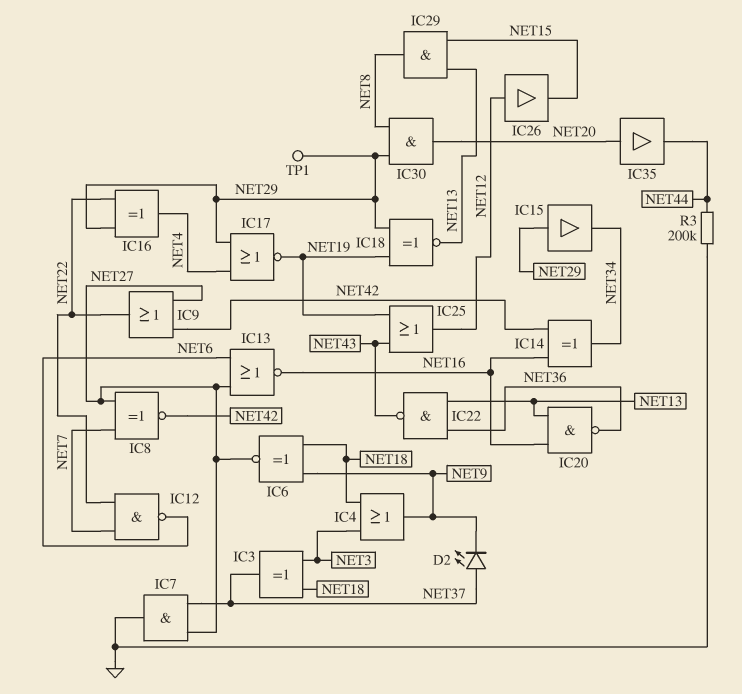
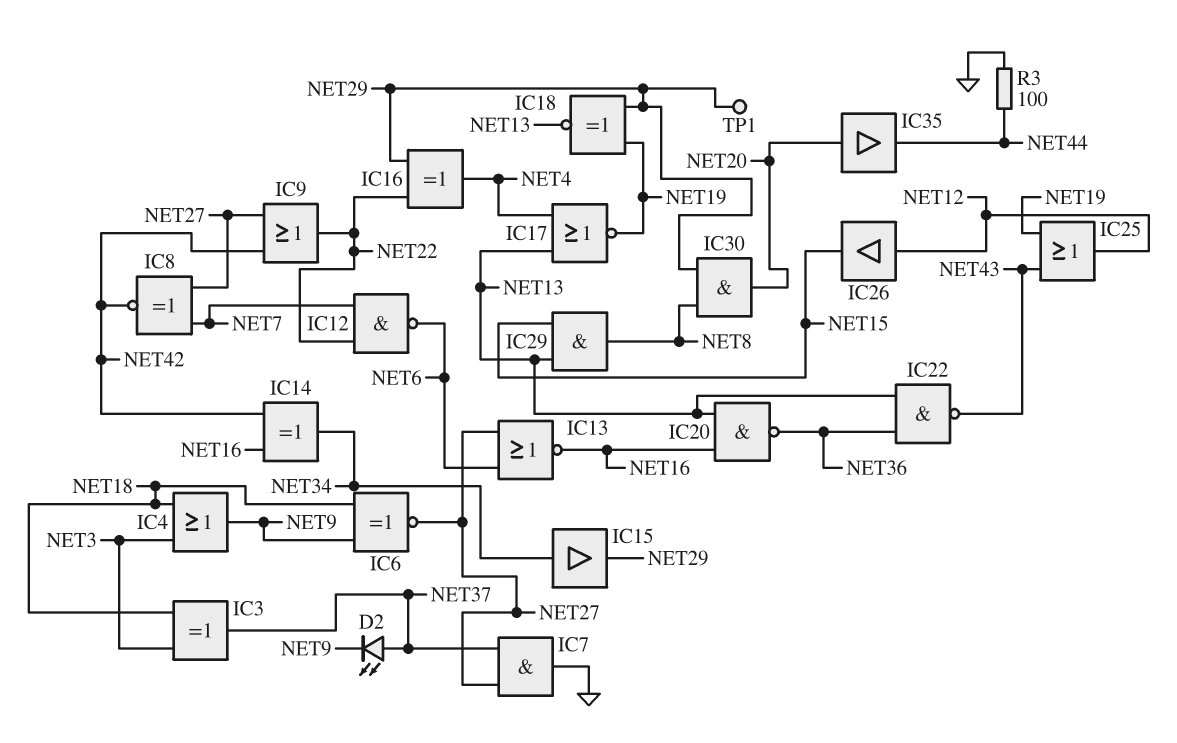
IC15: buffer (in NET29, out NET34) -> buffer (in NET34, out NET29)
IC17: NOR (in NET4, in NET29, out NET19) -> NOR (in NET4, in NET13, out NET19)
R3: 200k (GND, NET44) -> 100 (GND, NET44)

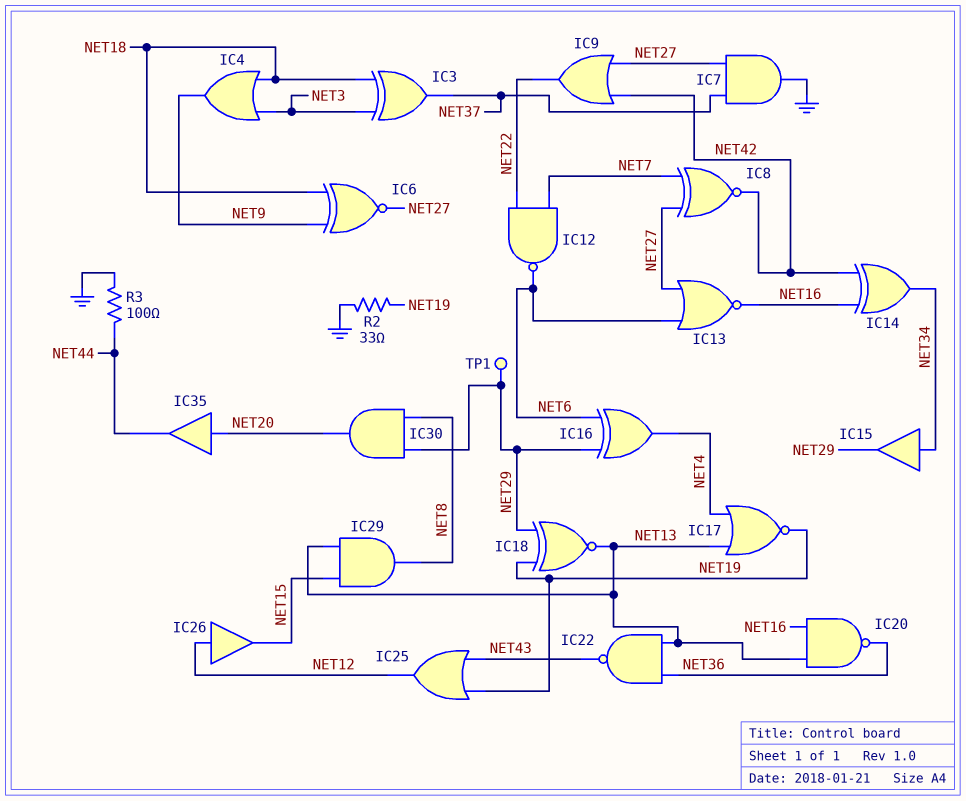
D2: LED (A NET37, K NET9) -> none
IC16: XOR (in NET22, in NET29, out NET4) -> XOR (in NET6, in NET29, out NET4)
R2: none -> 33 (GND, NET19)

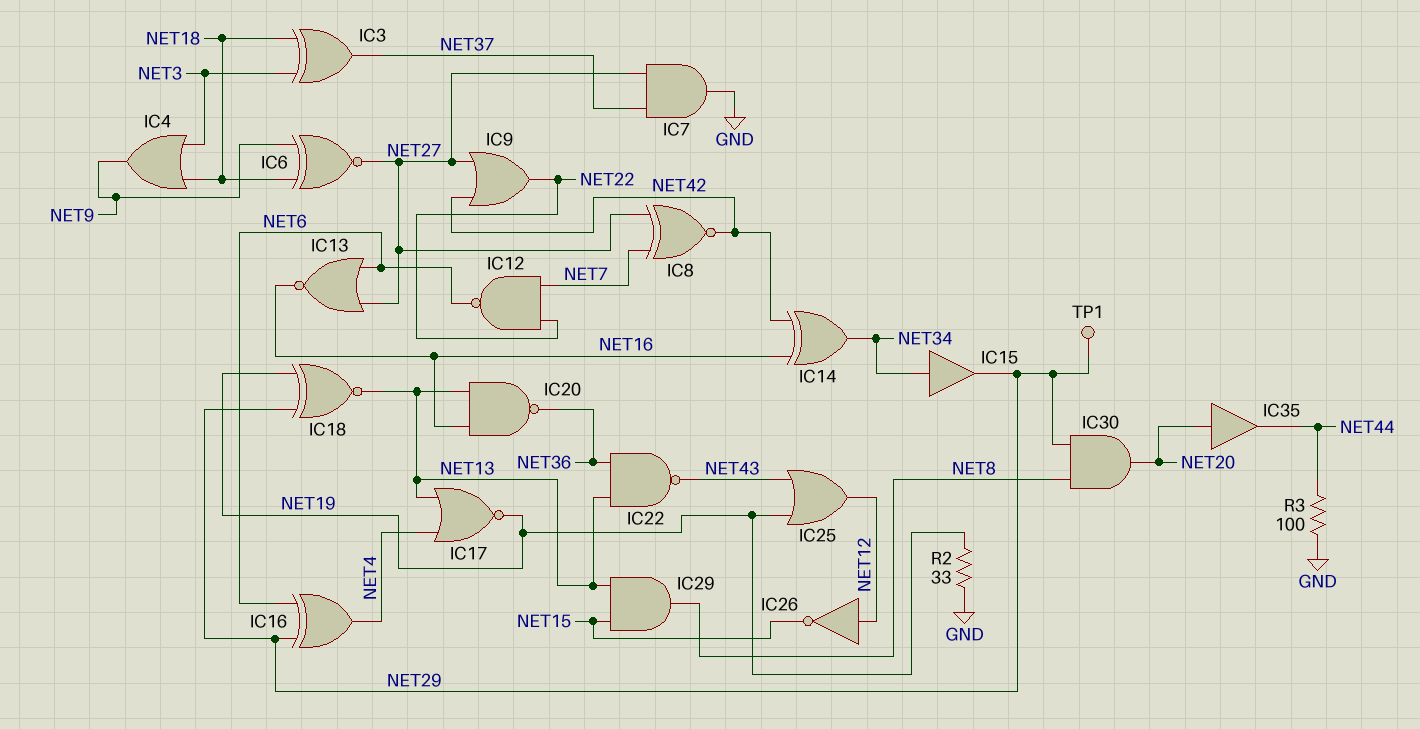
IC26: buffer (in NET12, out NET15) -> NOT (in NET12, out NET15)

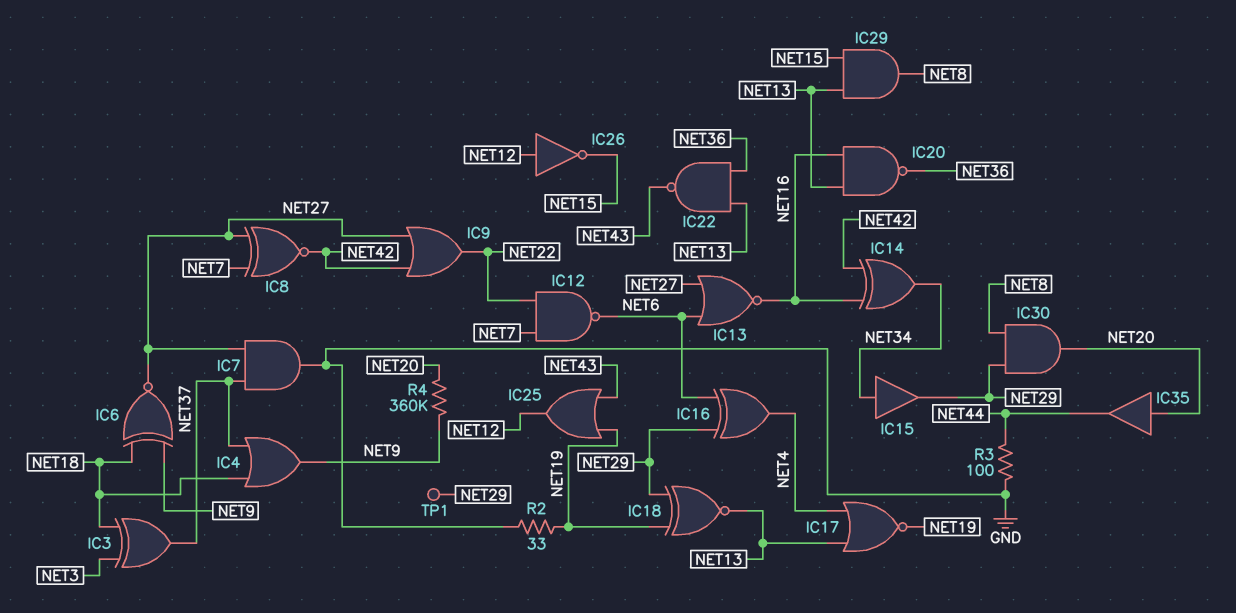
IC4: OR (in NET3, in NET18, out NET9) -> OR (in NET18, in NET37, out NET9)
R4: none -> 360k (NET9, NET20)

